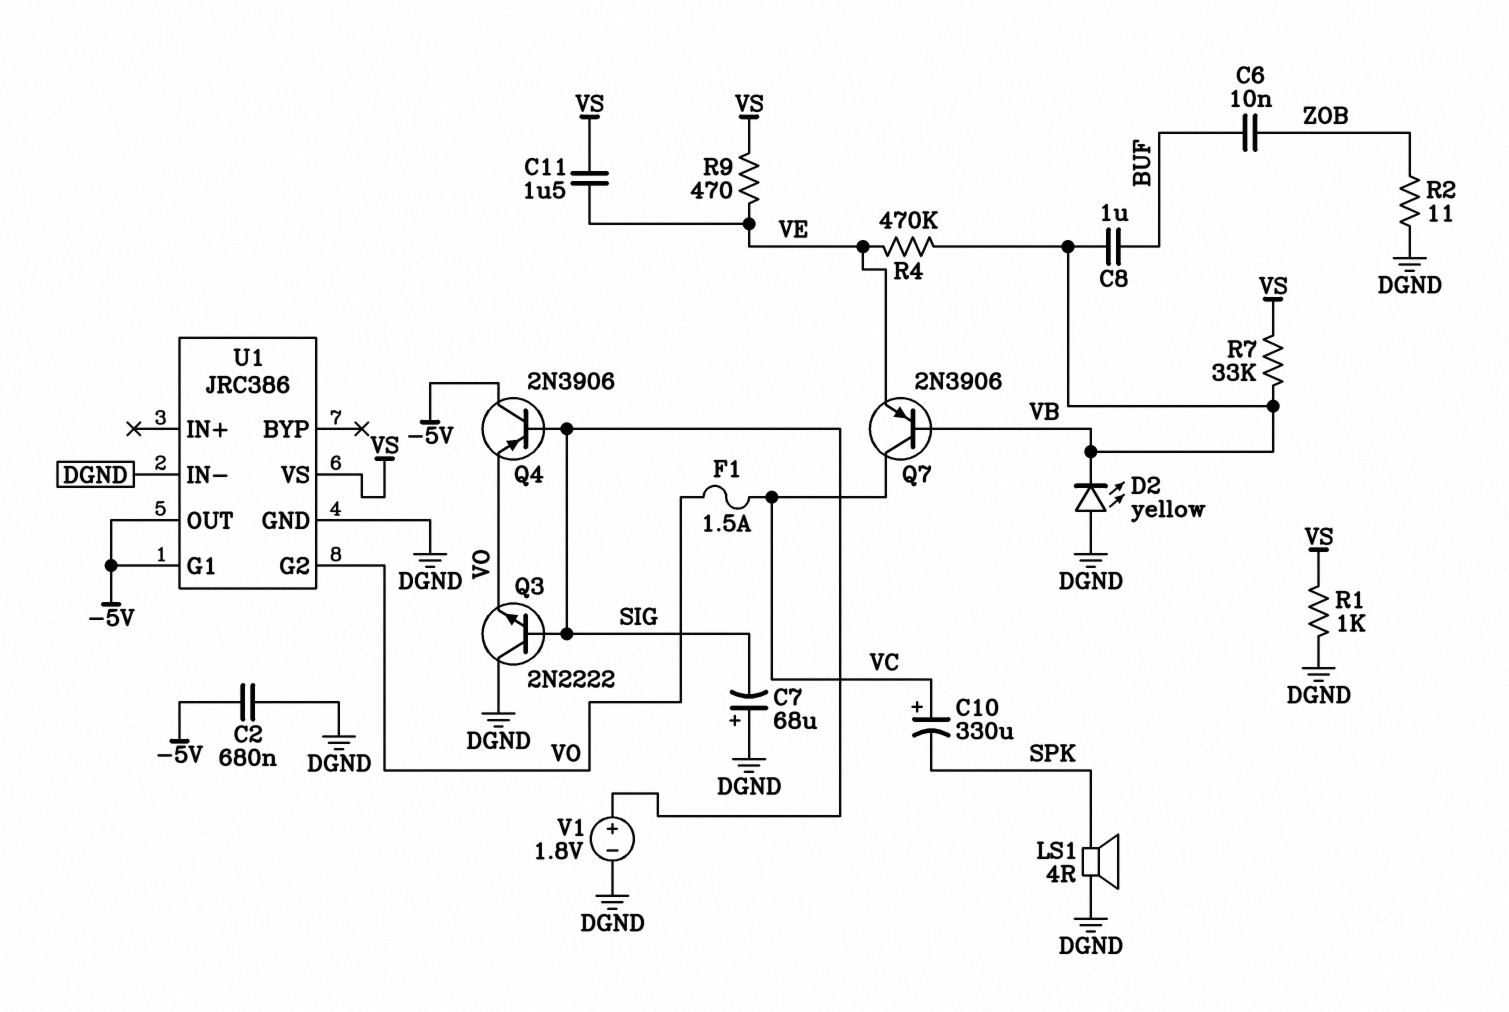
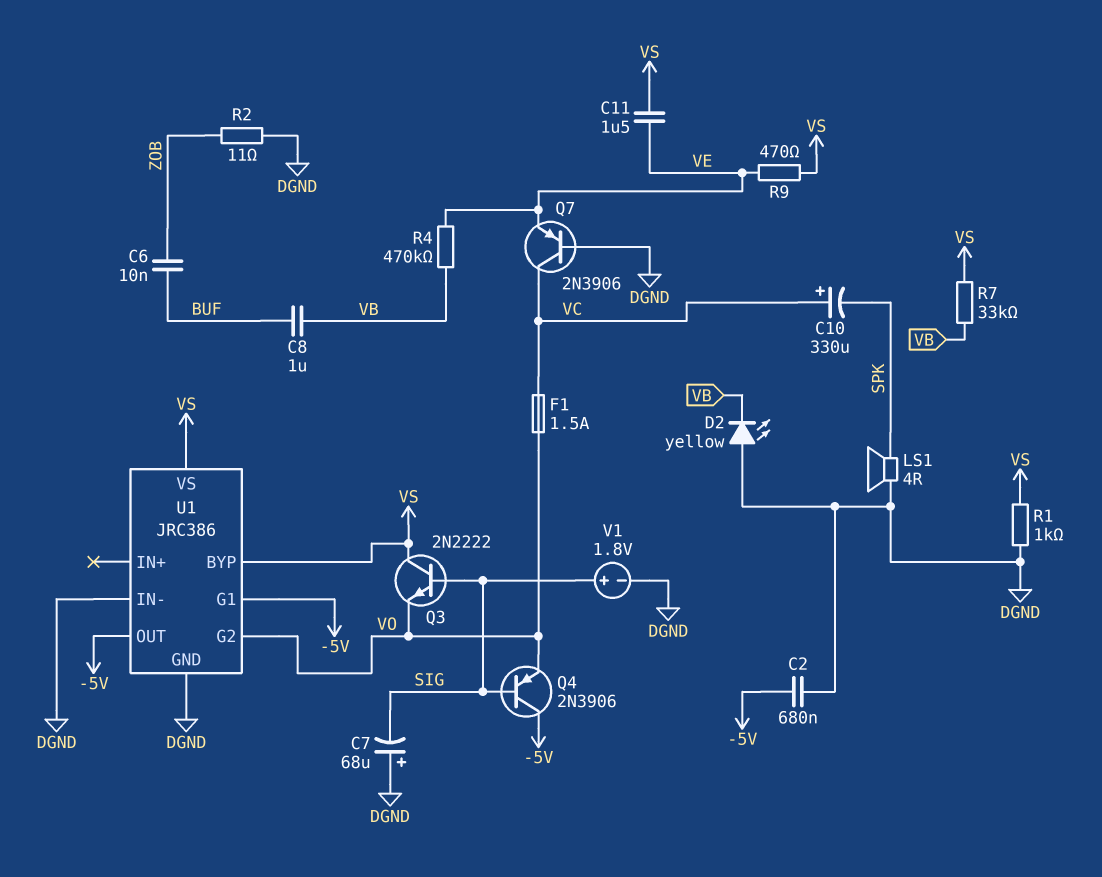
Q3: NPN 2N2222 (B SIG, C DGND, E VO) -> NPN 2N2222 (B SIG, C VS, E VO)
Q7: PNP 2N3906 (B VB, C VC, E VE) -> PNP 2N3906 (B DGND, C VC, E VE)
U1 pin BYP: none -> VS

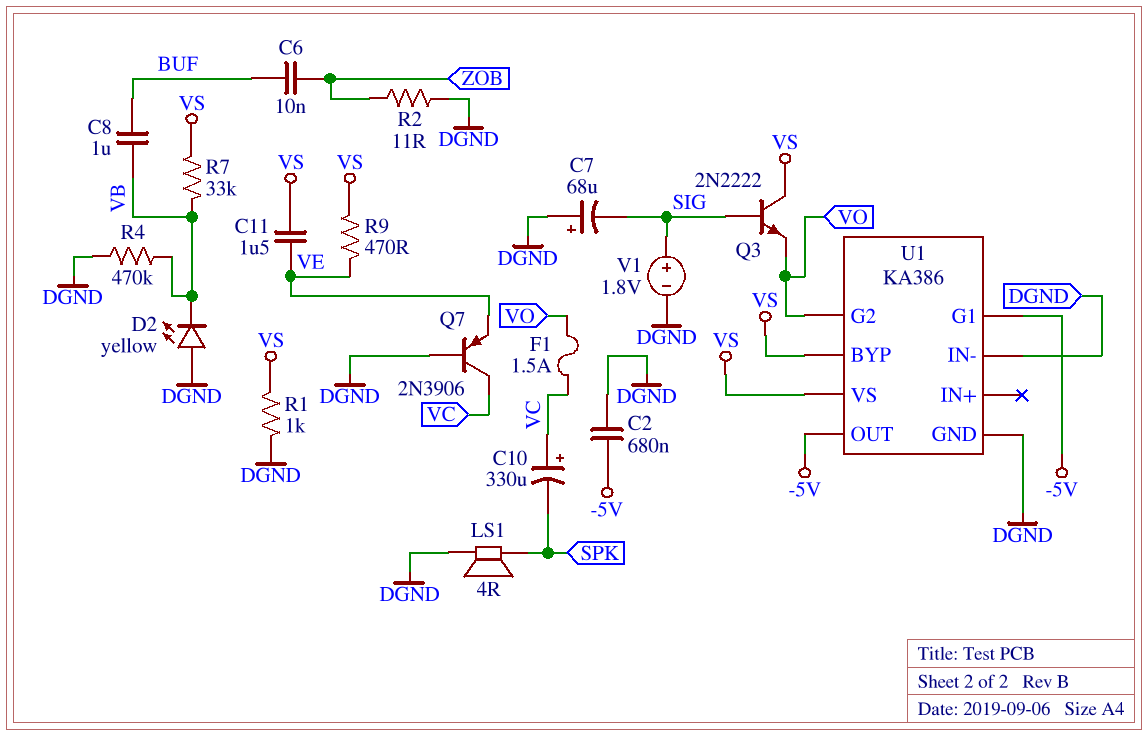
Q4: PNP 2N3906 (B SIG, C -5V, E VO) -> none
R4: 470k (VB, VE) -> 470k (DGND, VB)
U1: JRC386 -> KA386

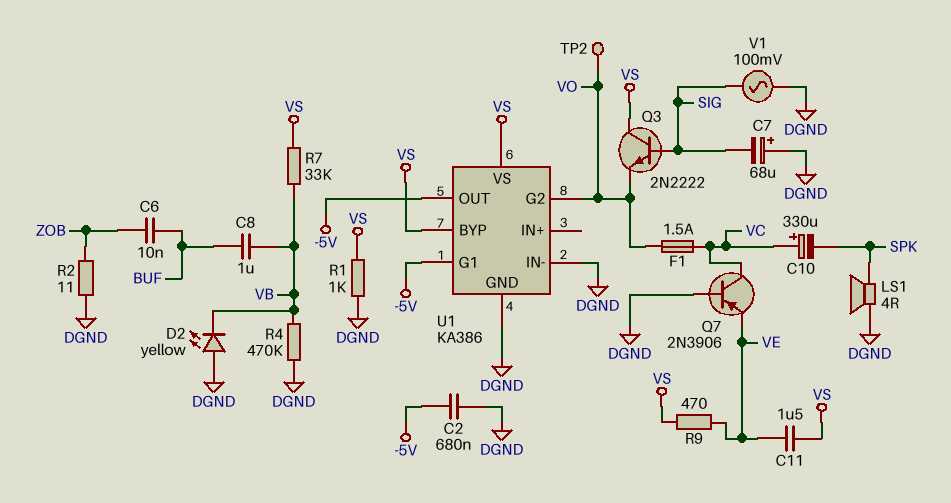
TP2: none -> test point (VO)
V1: 1.8V (plus SIG, minus DGND) -> AC 100mV (DGND, SIG)

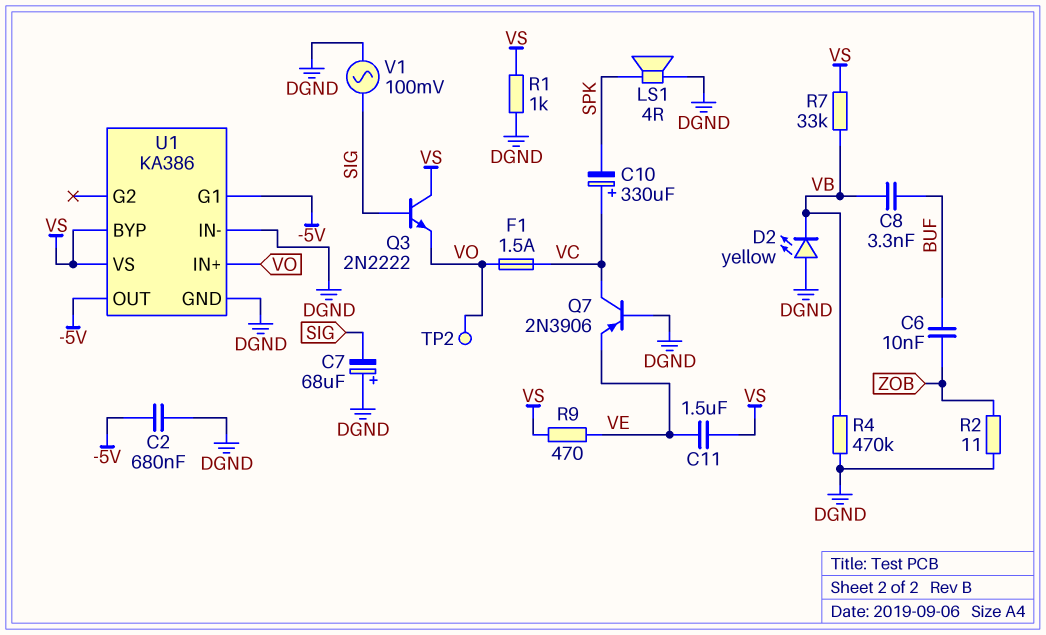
C8: 1uF (BUF, VB) -> 3.3nF (BUF, VB)
U1 pin G2: VO -> none
U1 pin IN+: none -> VO

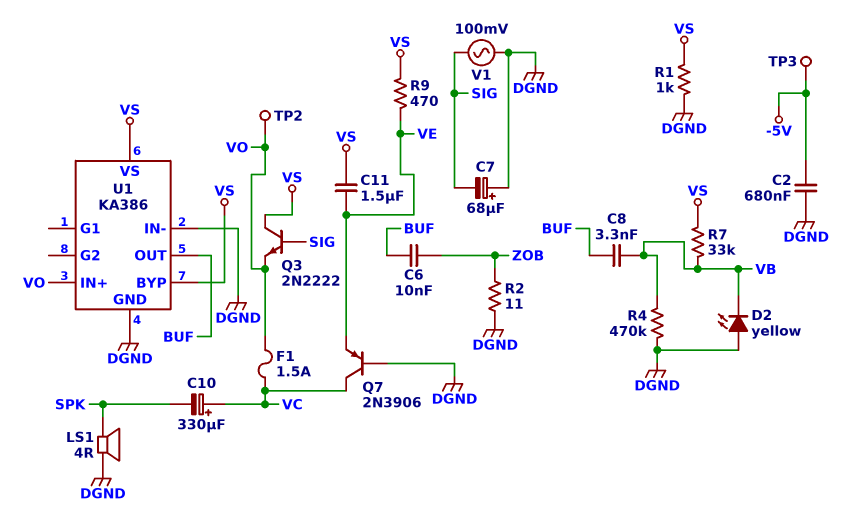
TP3: none -> test point (-5V)
U1 pin G1: -5V -> none
U1 pin OUT: -5V -> BUF

